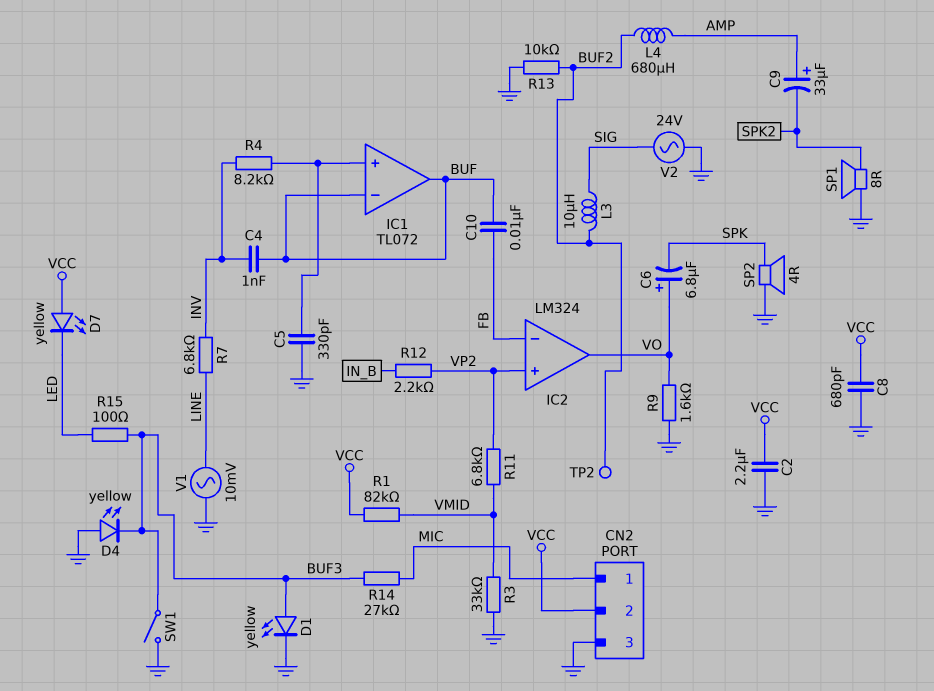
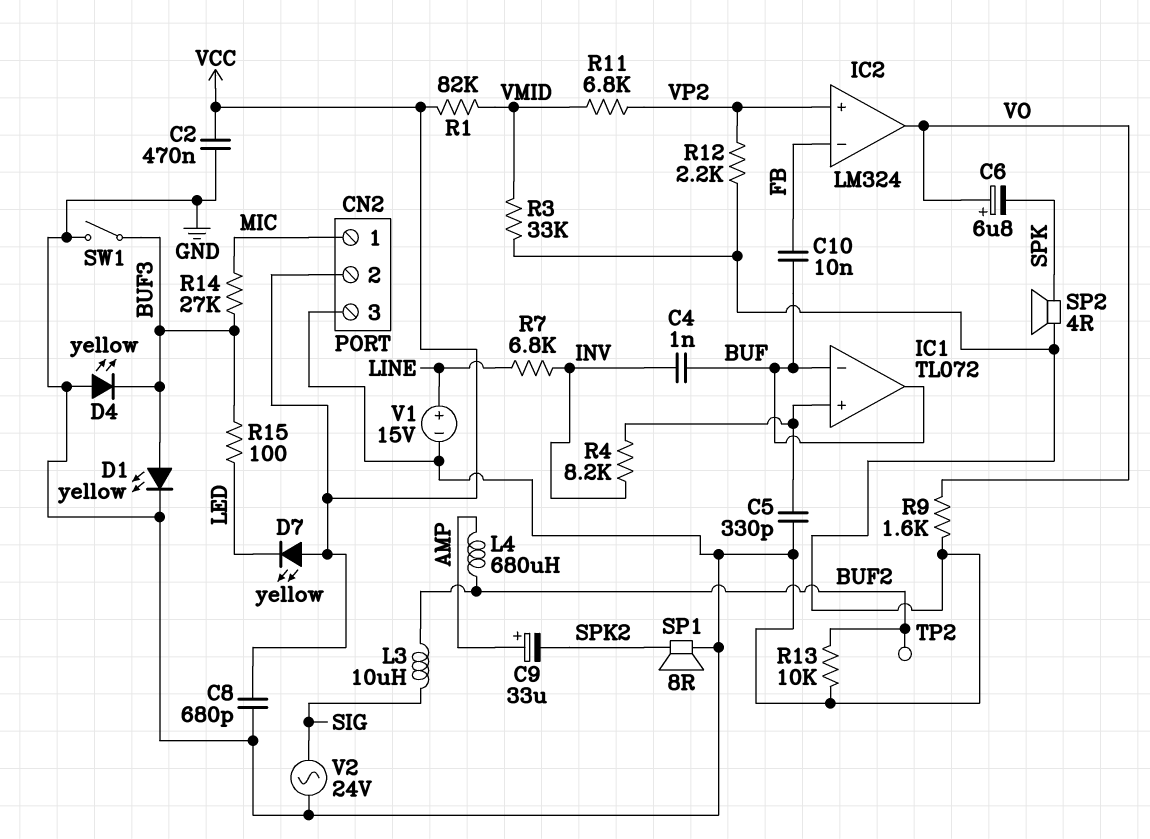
C2: 2.2uF (GND, VCC) -> 470nF (GND, VCC)
R12: 2.2k (IN_B, VP2) -> 2.2k (GND, VP2)
V1: AC 10mV (GND, LINE) -> 15V (plus LINE, minus GND)

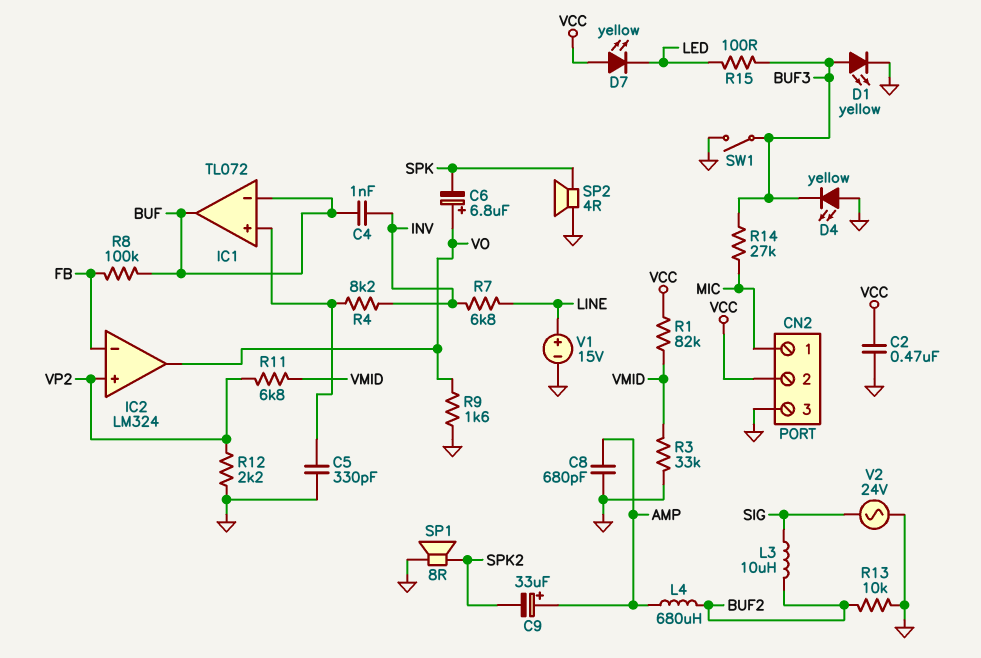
C8: 680pF (GND, VCC) -> 680pF (AMP, GND)
C10: 10nF (BUF, FB) -> none
R8: none -> 100k (BUF, FB)
TP2: test point (BUF2) -> none

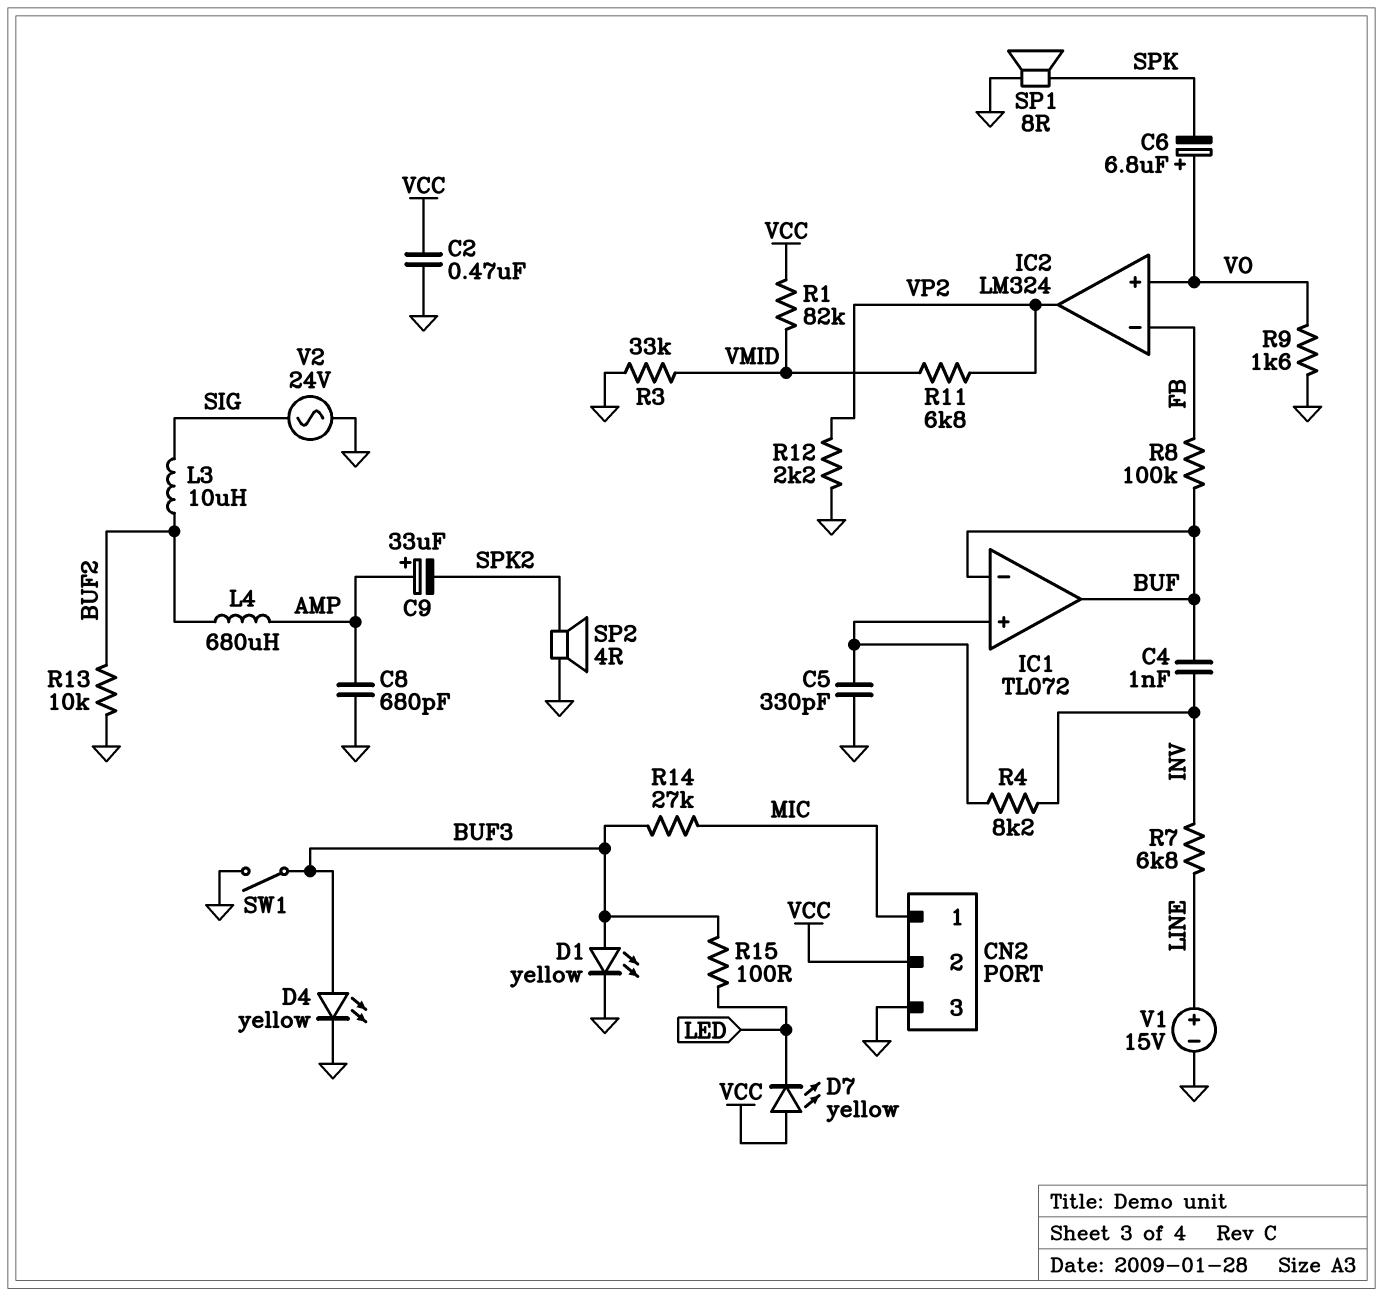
D4: LED yellow (A GND, K BUF3) -> LED yellow (A BUF3, K GND)
IC2 pin in+: VP2 -> VO
IC2 pin out: VO -> VP2
SP1: speaker 8R (GND, SPK2) -> speaker 8R (GND, SPK)
SP2: speaker 4R (GND, SPK) -> speaker 4R (GND, SPK2)

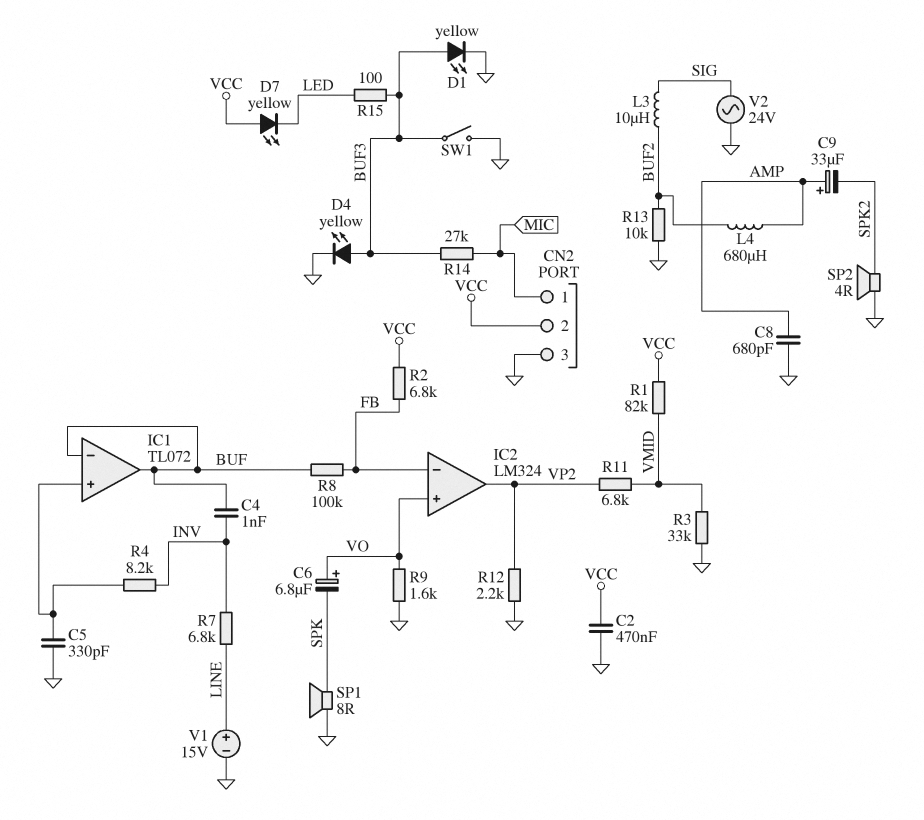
R2: none -> 6.8k (FB, VCC)

